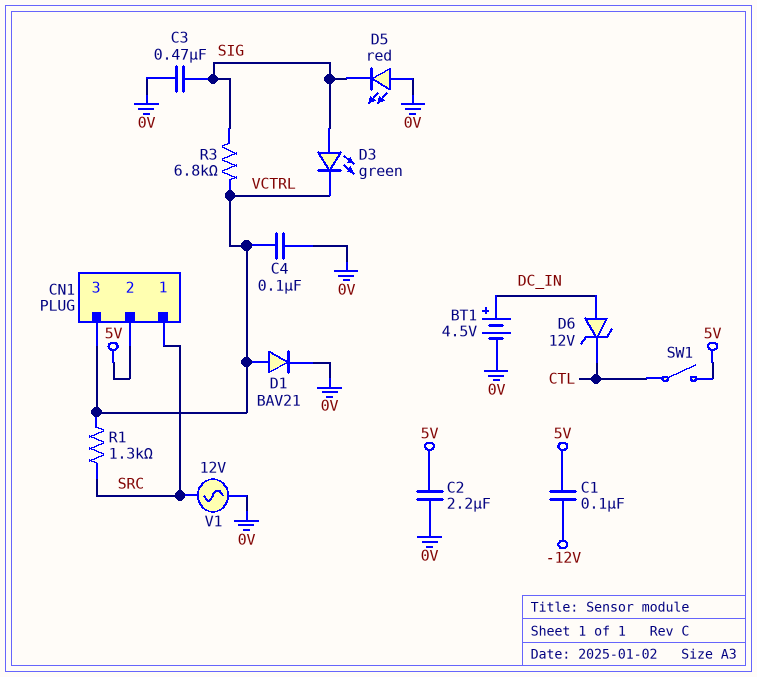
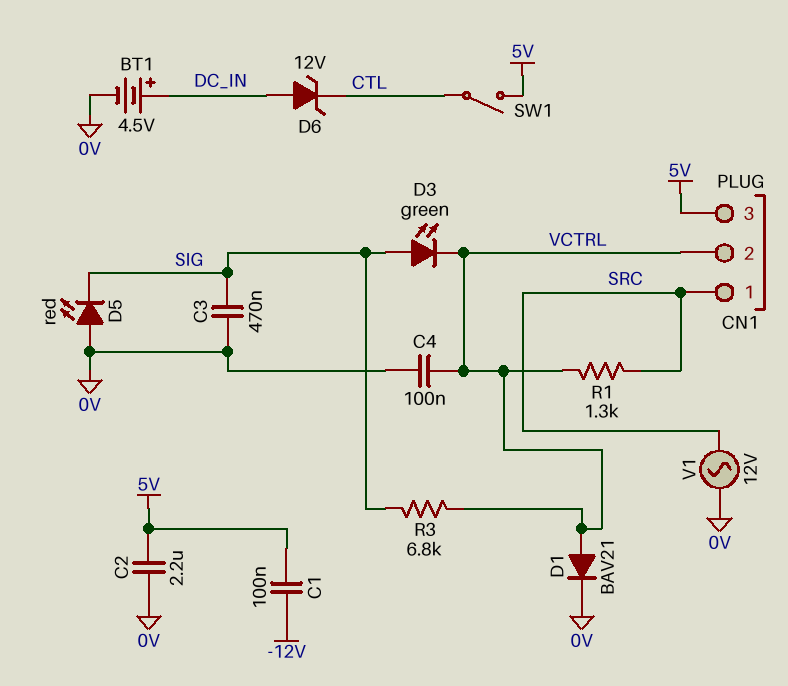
CN1 pin 2: 5V -> VCTRL
CN1 pin 3: VCTRL -> 5V

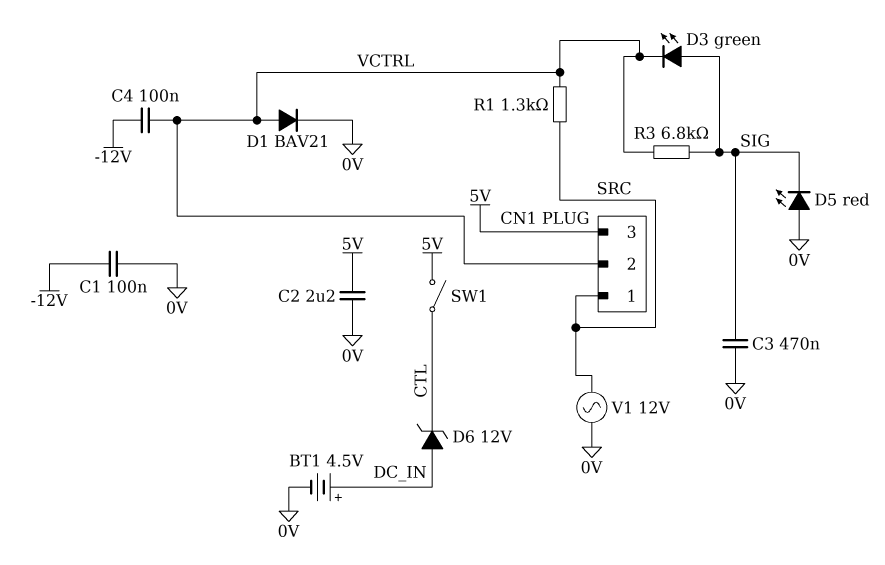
C1: 100nF (-12V, 5V) -> 100nF (-12V, 0V)
C4: 100nF (0V, VCTRL) -> 100nF (-12V, VCTRL)

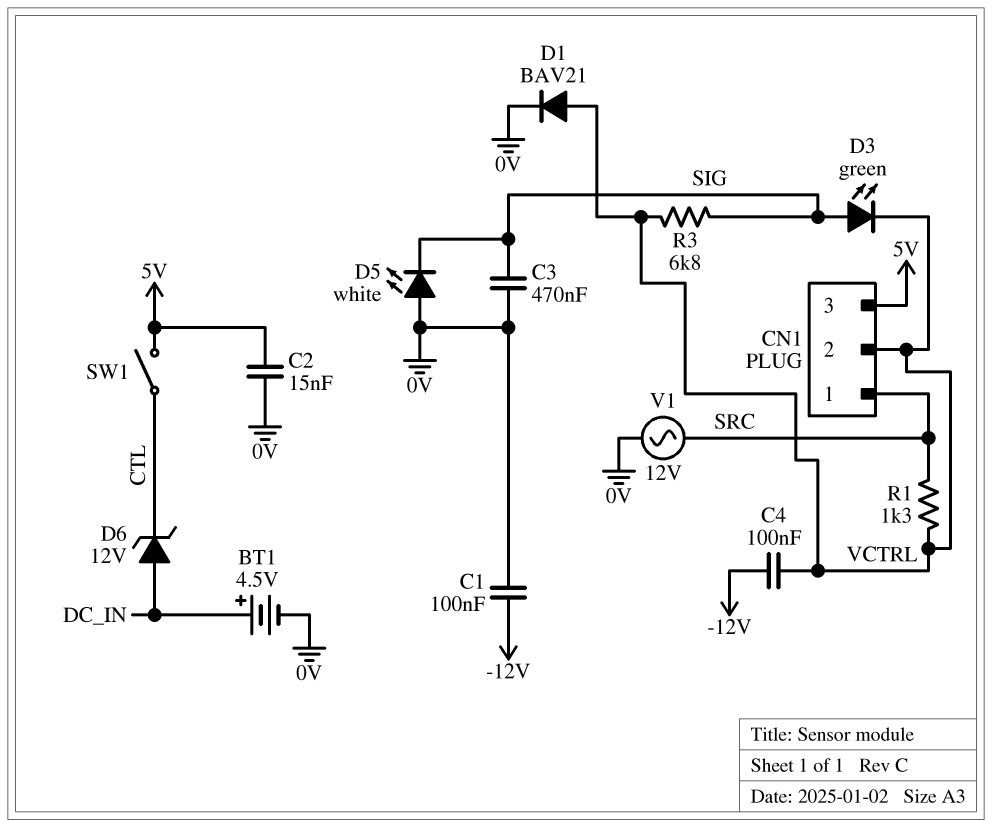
C2: 2.2uF (0V, 5V) -> 15nF (0V, 5V)
D5: LED red (A 0V, K SIG) -> LED white (A 0V, K SIG)

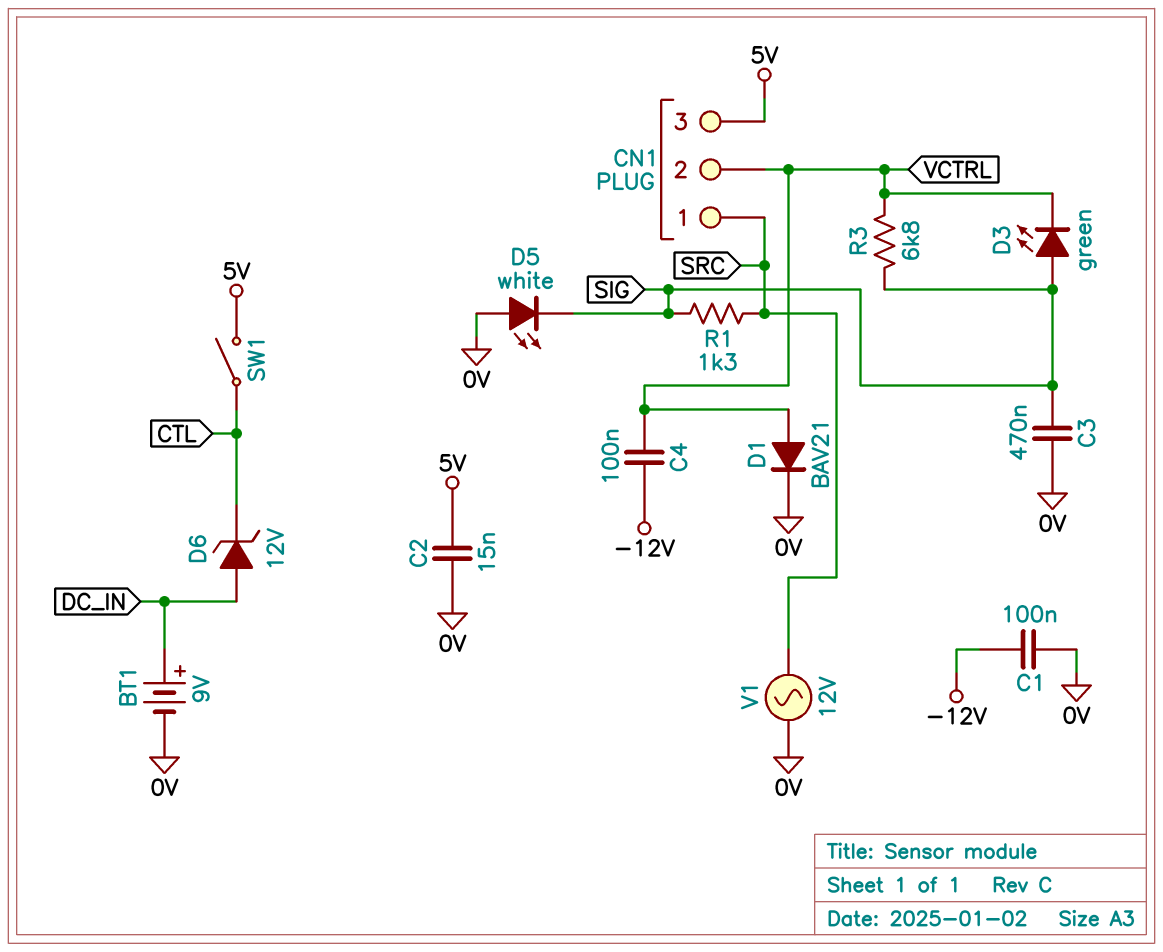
BT1: 4.5V (plus DC_IN, minus 0V) -> 9V (plus DC_IN, minus 0V)
R1: 1.3k (SRC, VCTRL) -> 1.3k (SIG, SRC)

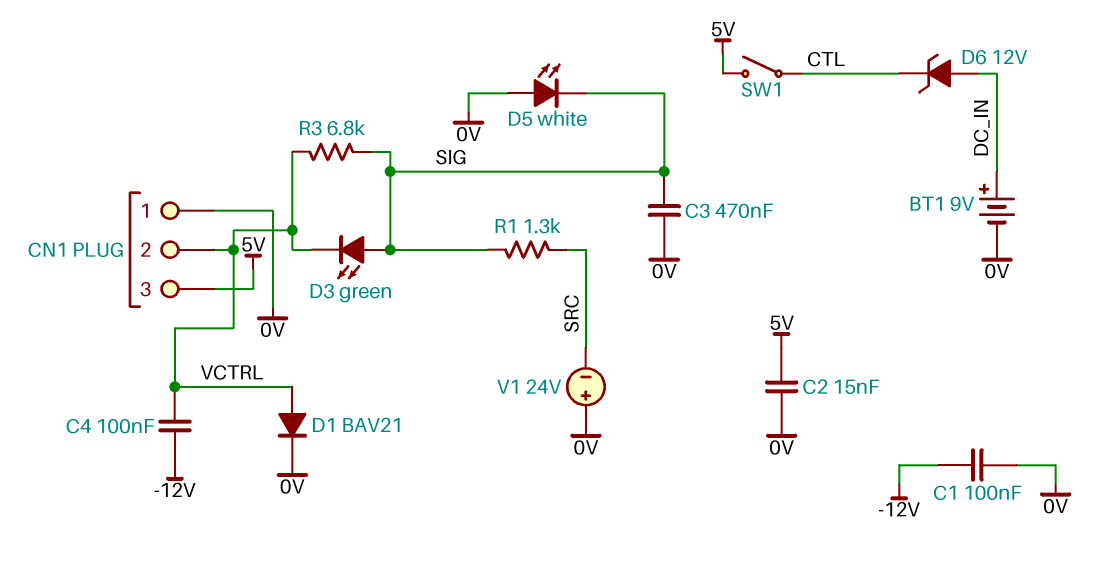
CN1 pin 1: SRC -> 0V
V1: AC 12V (0V, SRC) -> 24V (plus 0V, minus SRC)

